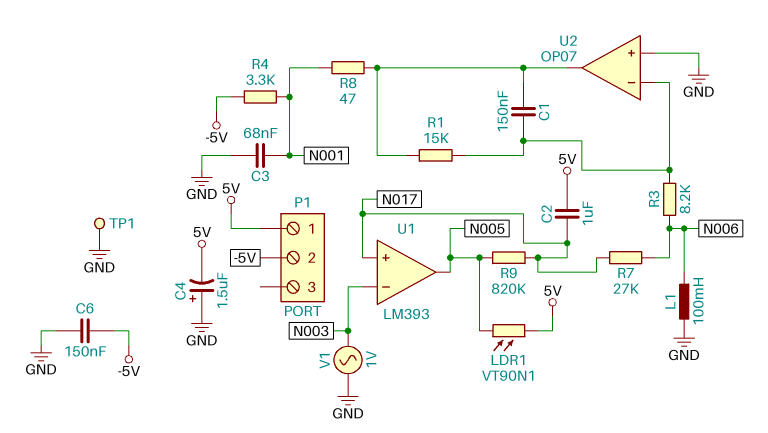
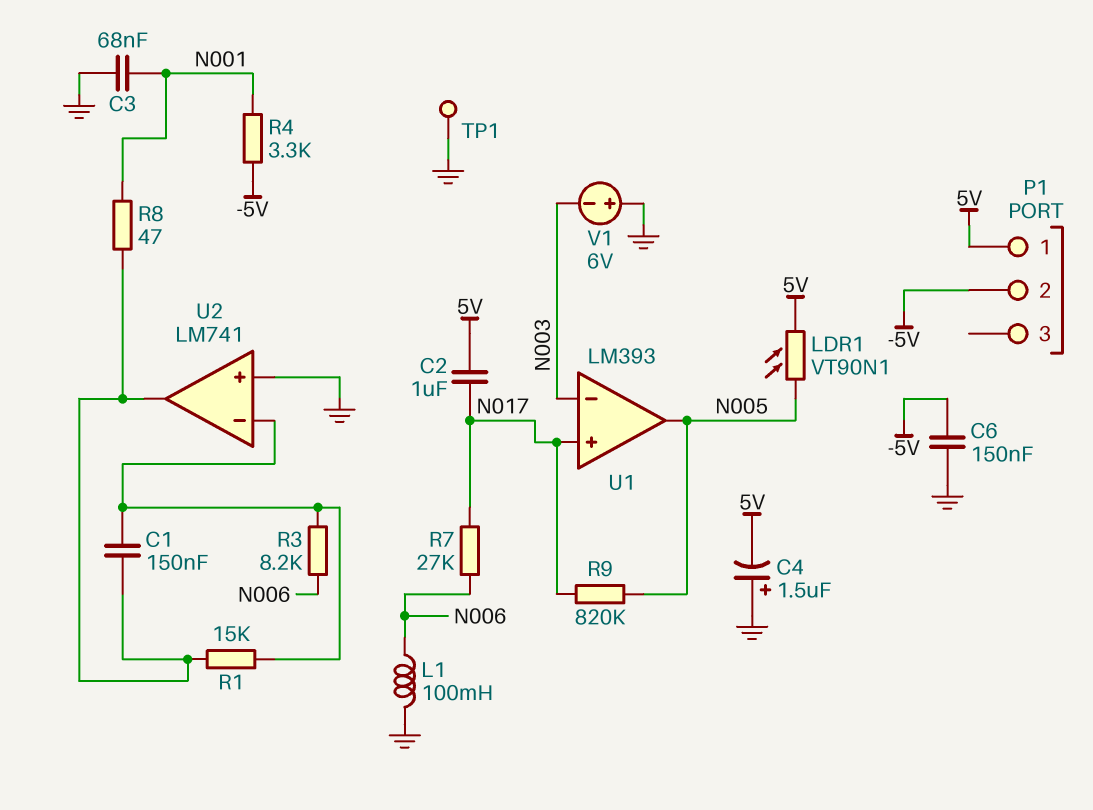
U2: OP07 -> LM741
V1: AC 1V (GND, N003) -> 6V (plus GND, minus N003)

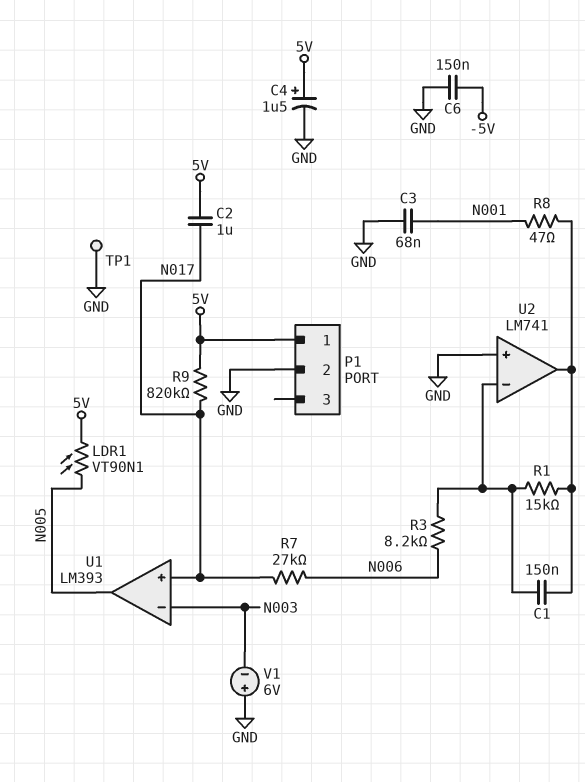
C4: 1.5uF (plus GND, minus 5V) -> 1.5uF (plus 5V, minus GND)
L1: 100mH (GND, N006) -> none
P1 pin 2: -5V -> GND
R4: 3.3k (-5V, N001) -> none
R9: 820k (N005, N017) -> 820k (5V, N017)

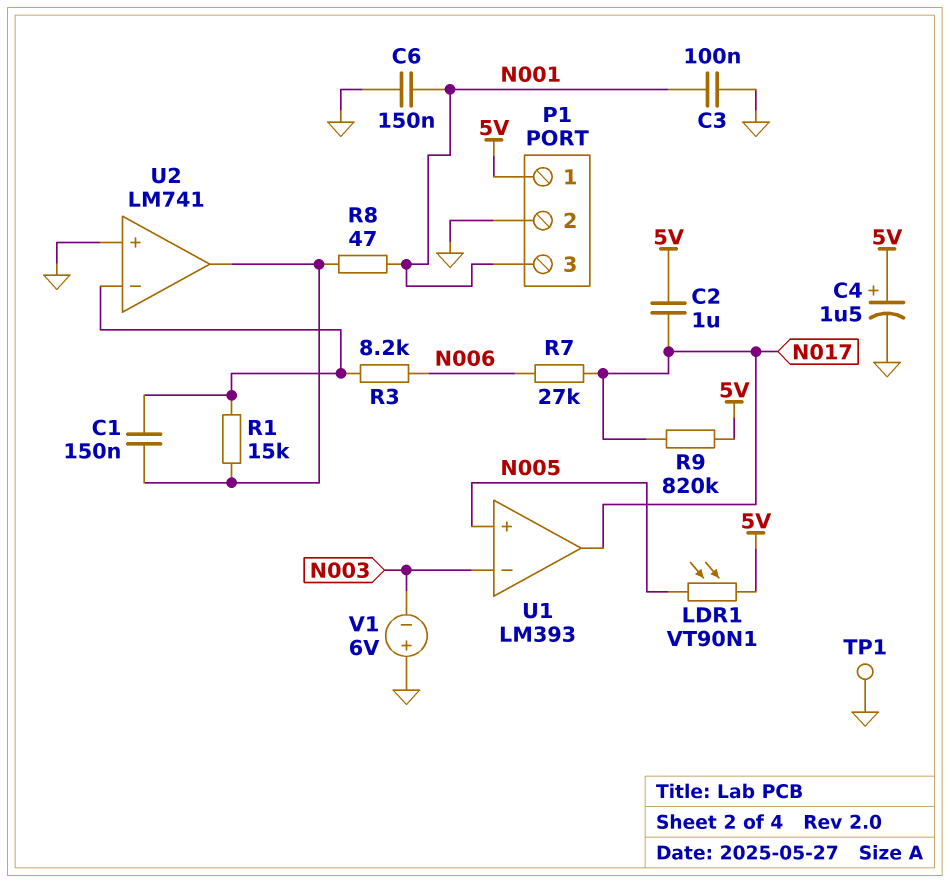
C3: 68nF (GND, N001) -> 100nF (GND, N001)
C6: 150nF (-5V, GND) -> 150nF (GND, N001)
P1 pin 3: none -> N001
U1 pin in+: N017 -> N005
U1 pin out: N005 -> N017

